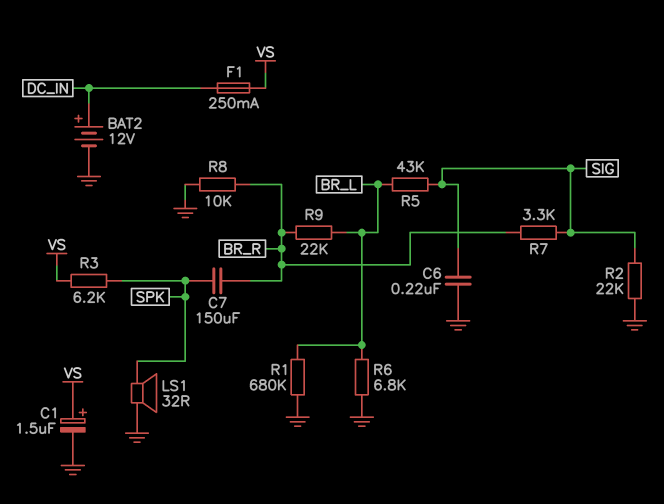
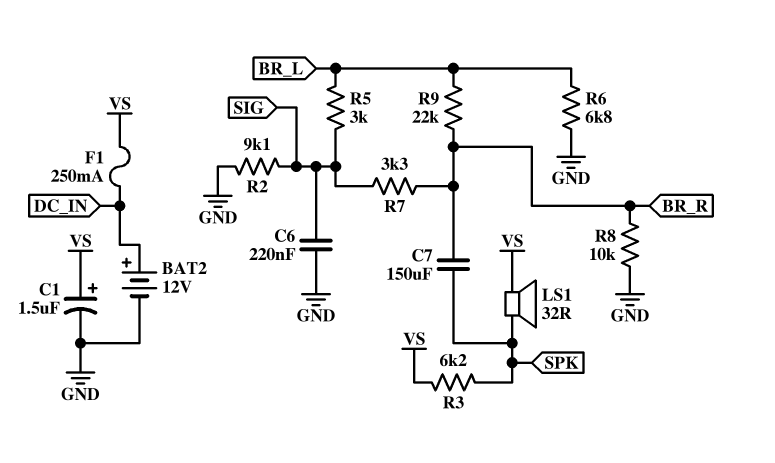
LS1: speaker 32R (GND, SPK) -> speaker 32R (SPK, VS)
R1: 680k (BR_L, GND) -> none
R2: 22k (GND, SIG) -> 9.1k (GND, SIG)
R5: 43k (BR_L, SIG) -> 3k (BR_L, SIG)

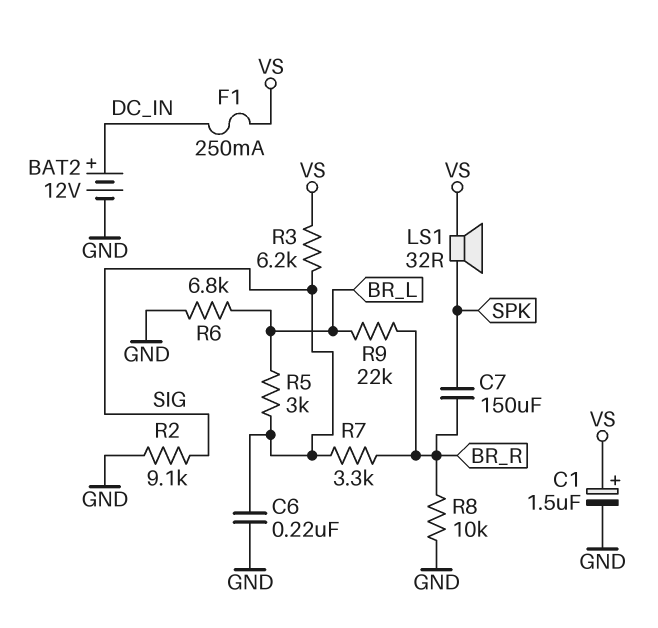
R3: 6.2k (SPK, VS) -> 6.2k (SIG, VS)

